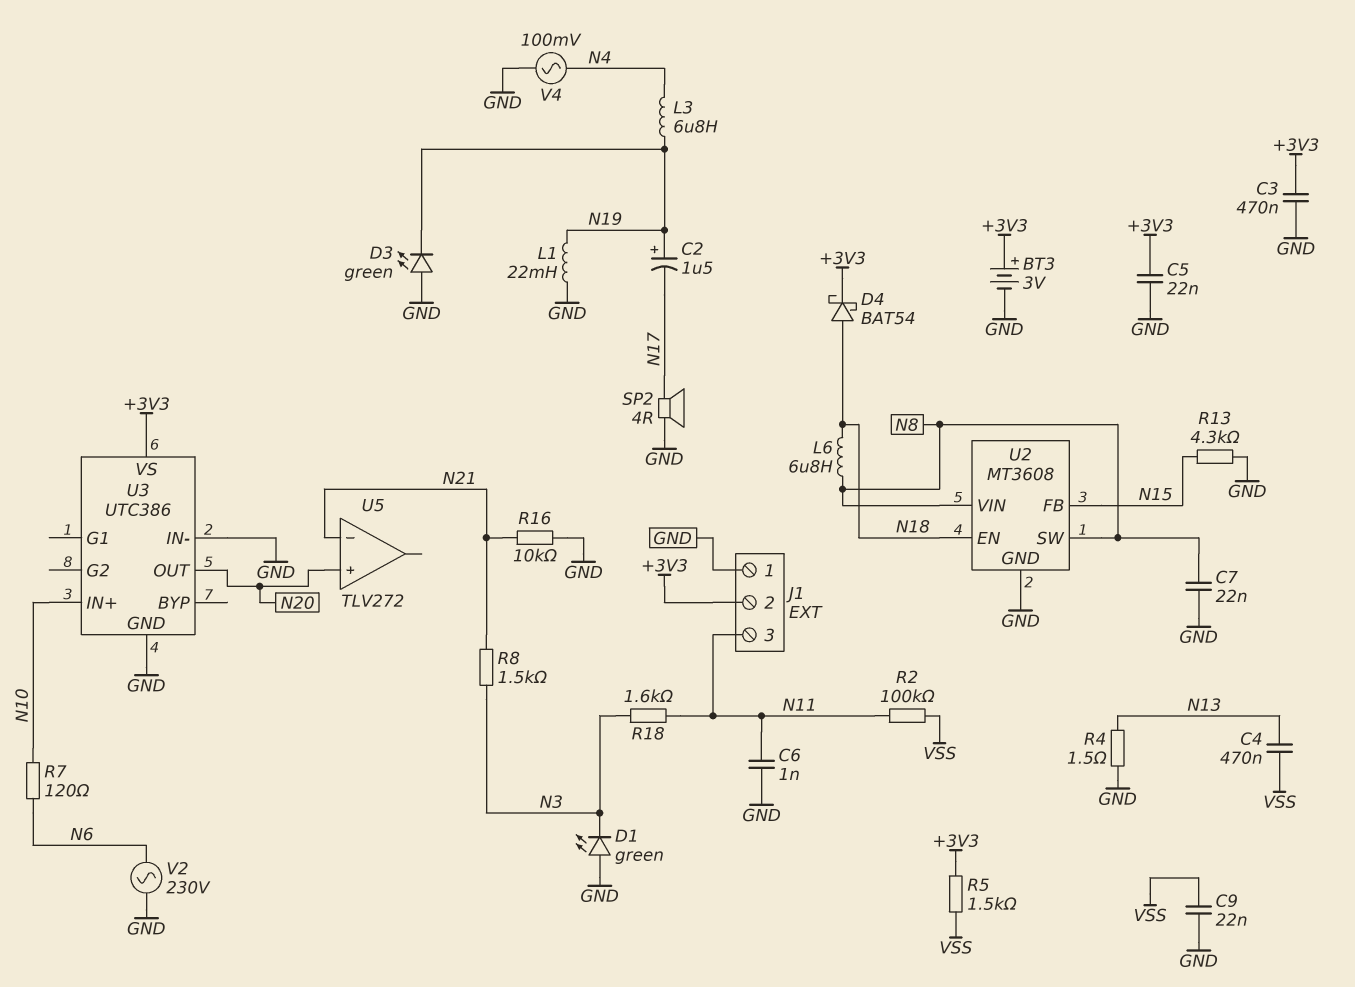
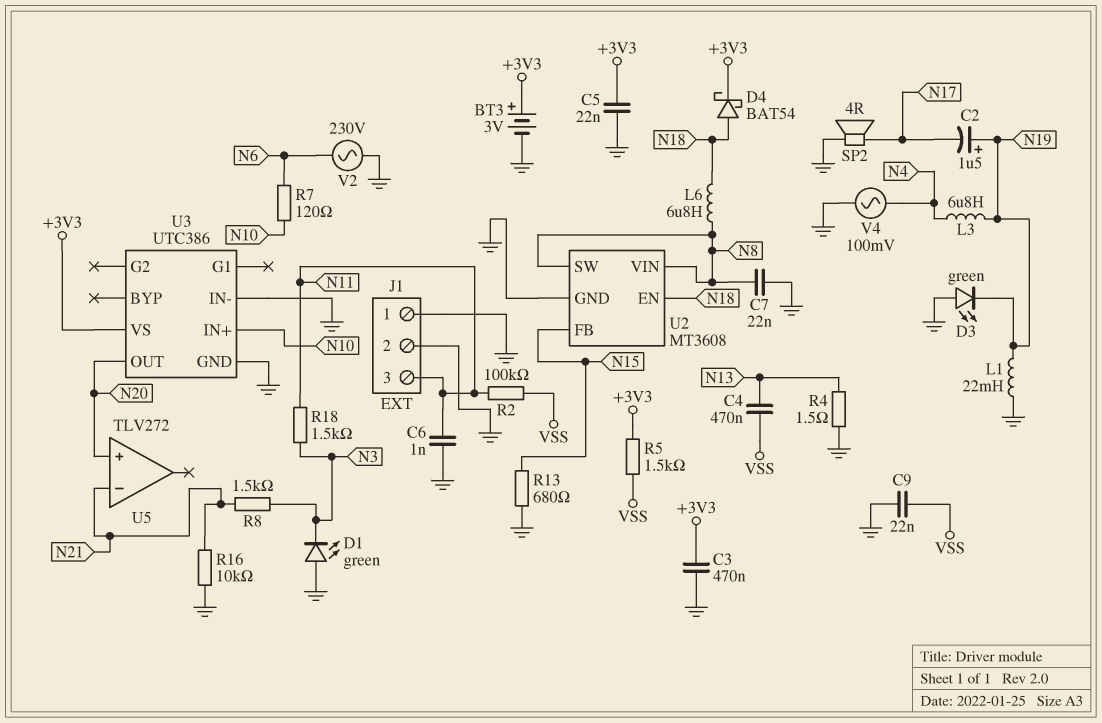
J1 pin 2: +3V3 -> GND
R13: 4.3k (GND, N15) -> 680 (GND, N15)
R18: 1.6k (N3, N11) -> 1.5k (N3, N11)

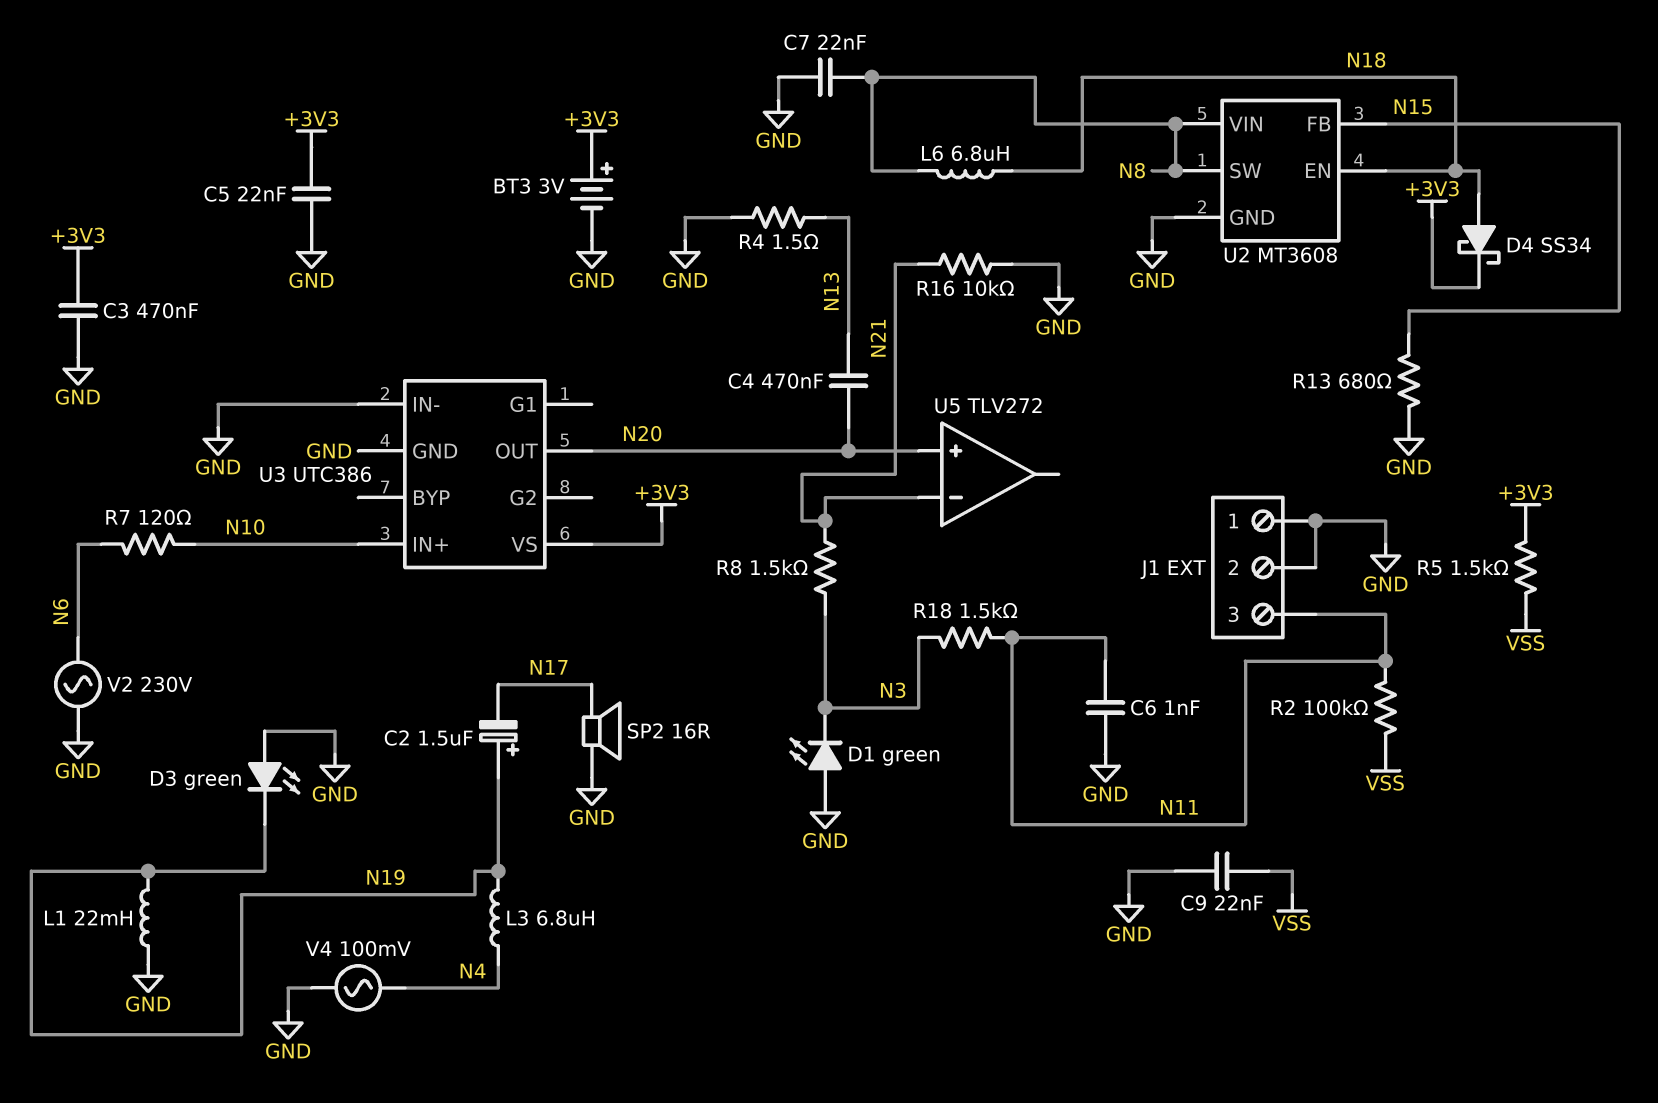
C4: 470nF (N13, VSS) -> 470nF (N13, N20)
D4: schottky BAT54 (A N18, K +3V3) -> schottky SS34 (A N18, K +3V3)
SP2: speaker 4R (GND, N17) -> speaker 16R (GND, N17)

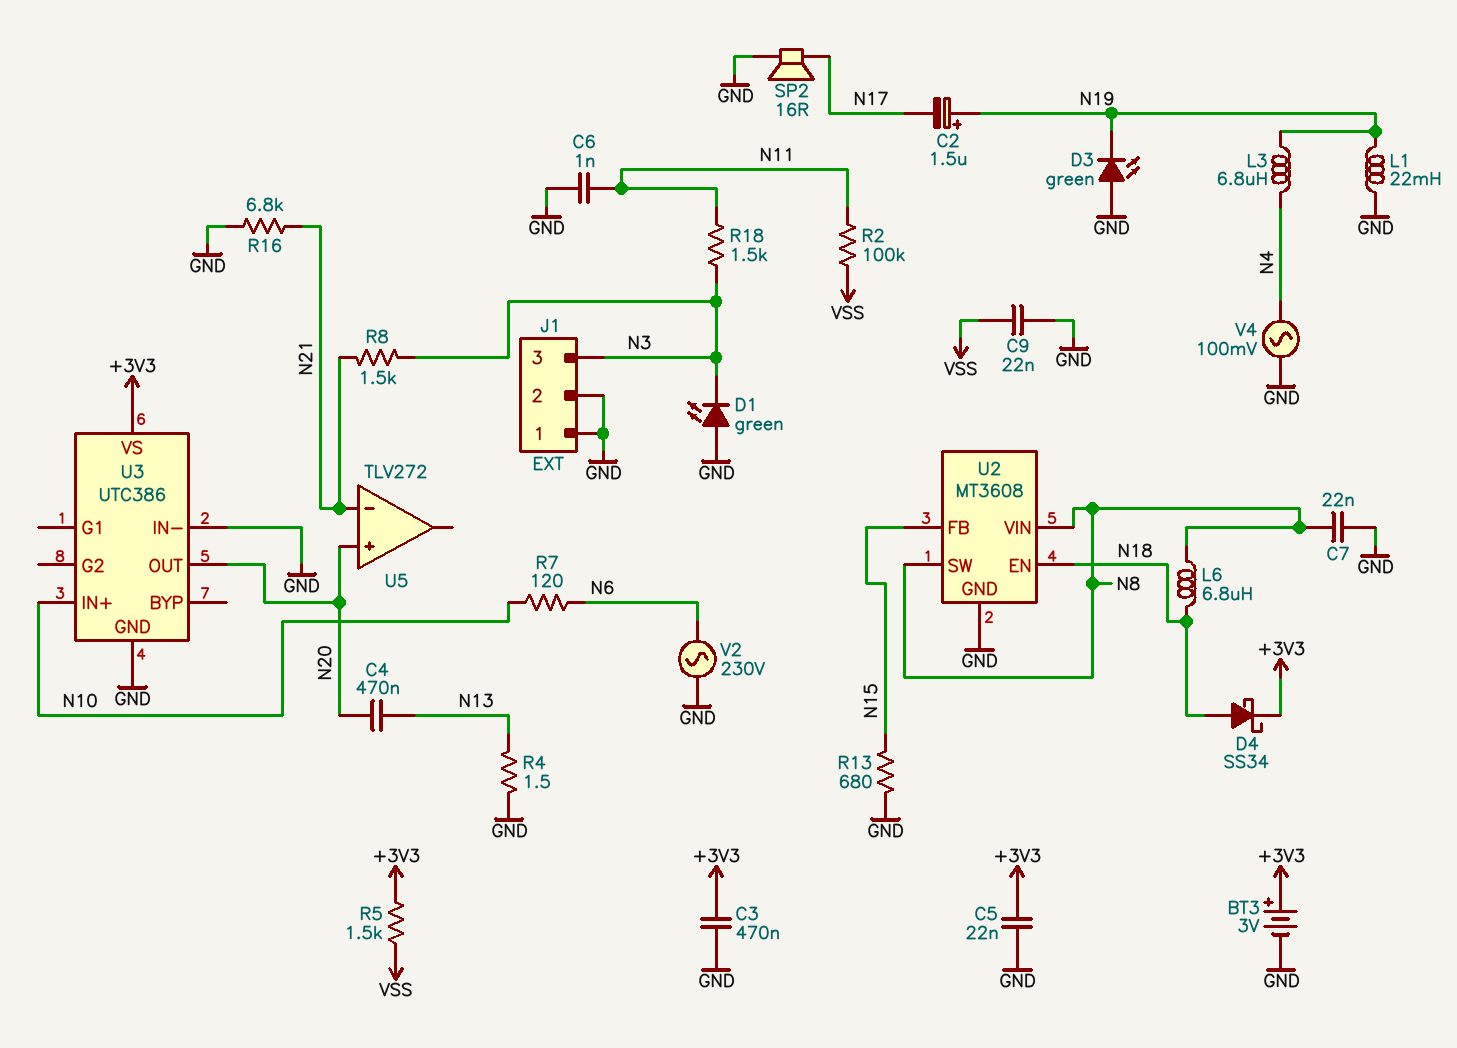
J1 pin 3: N11 -> N3
R16: 10k (GND, N21) -> 6.8k (GND, N21)

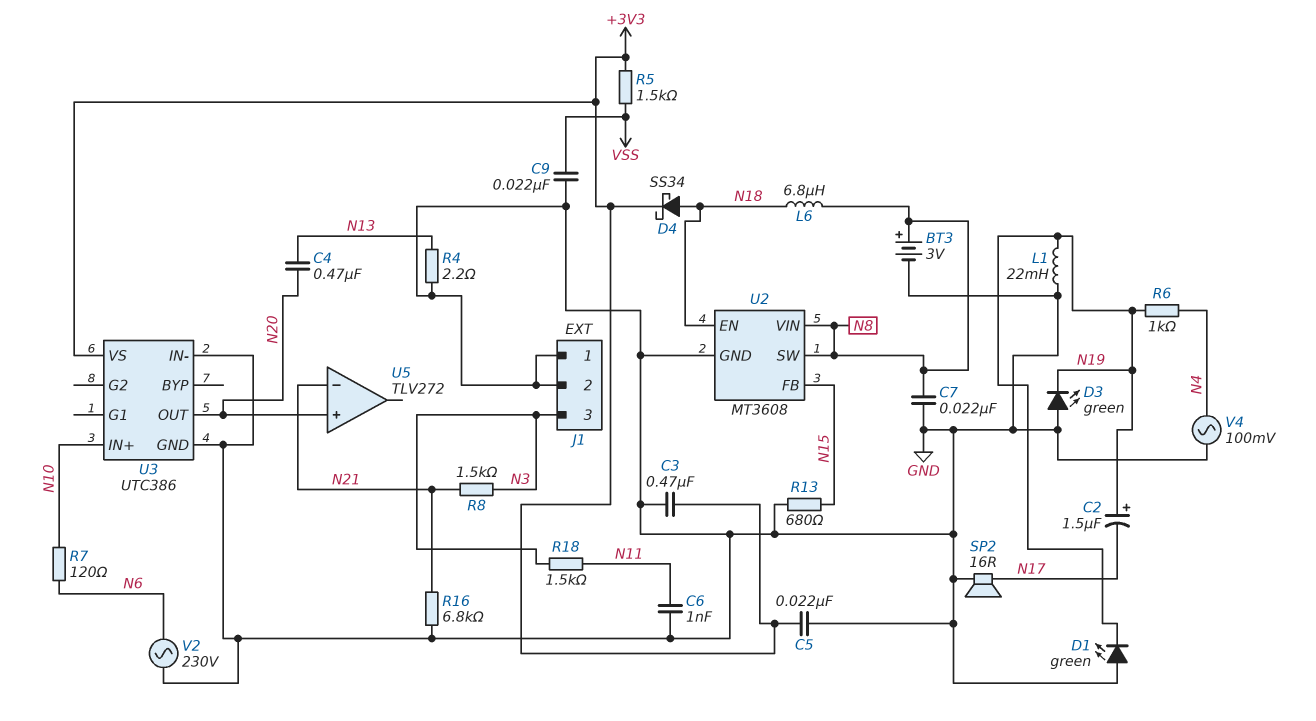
BT3: 3V (plus +3V3, minus GND) -> 3V (plus N8, minus GND)
D1: LED green (A GND, K N3) -> LED green (A GND, K N19)
L3: 6.8uH (N4, N19) -> none
R2: 100k (N11, VSS) -> none
R4: 1.5 (GND, N13) -> 2.2 (GND, N13)
R6: none -> 1k (N4, N19)

